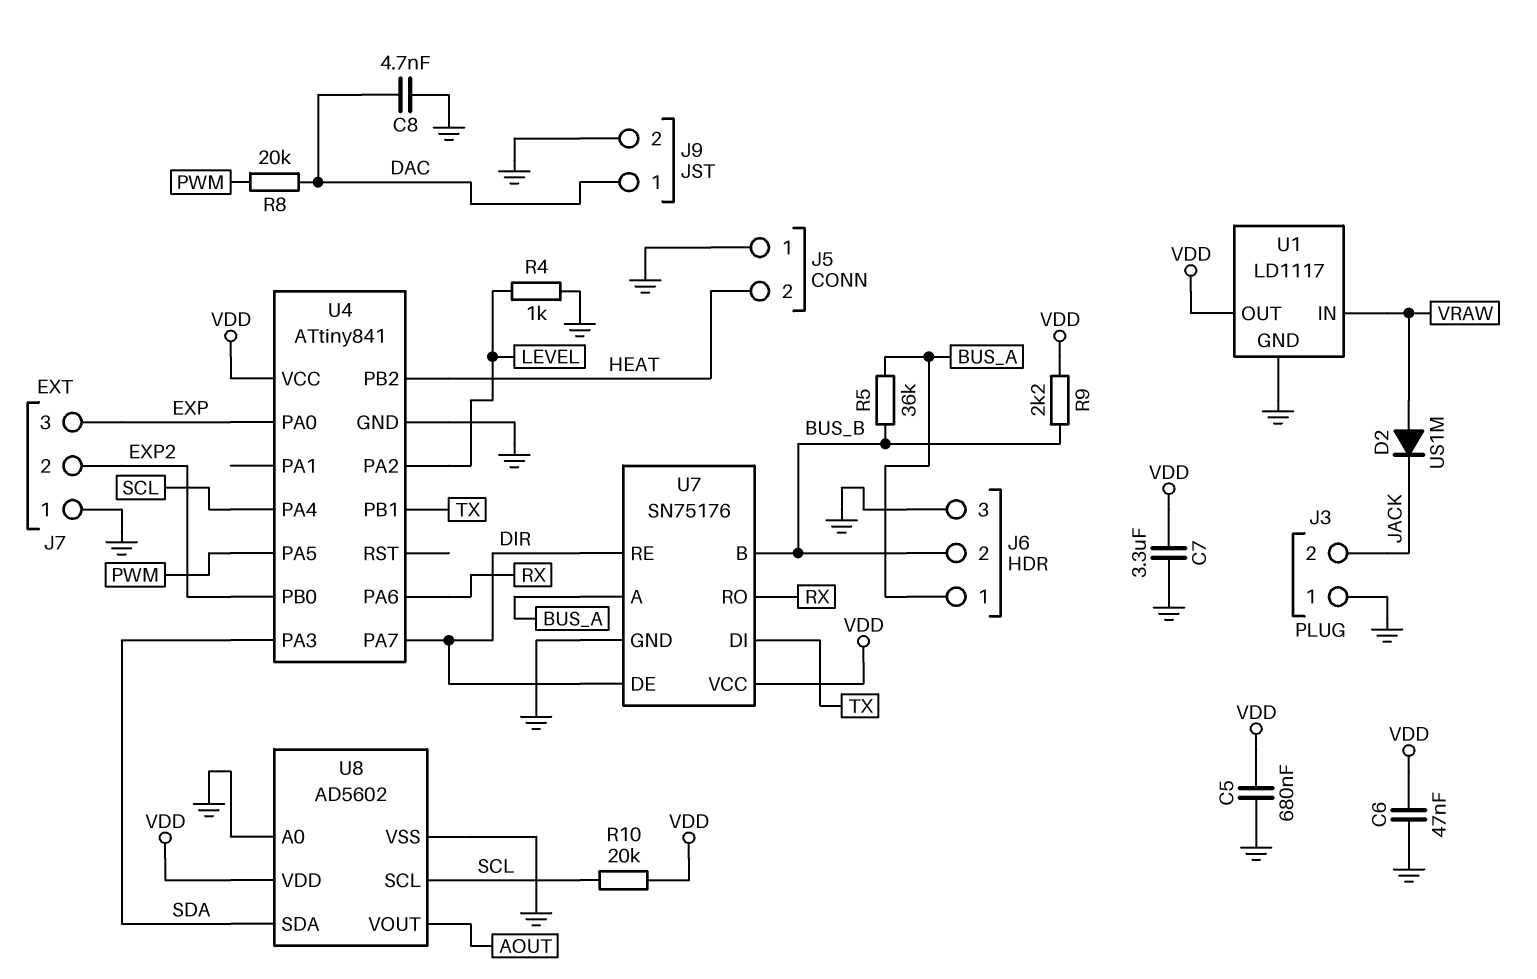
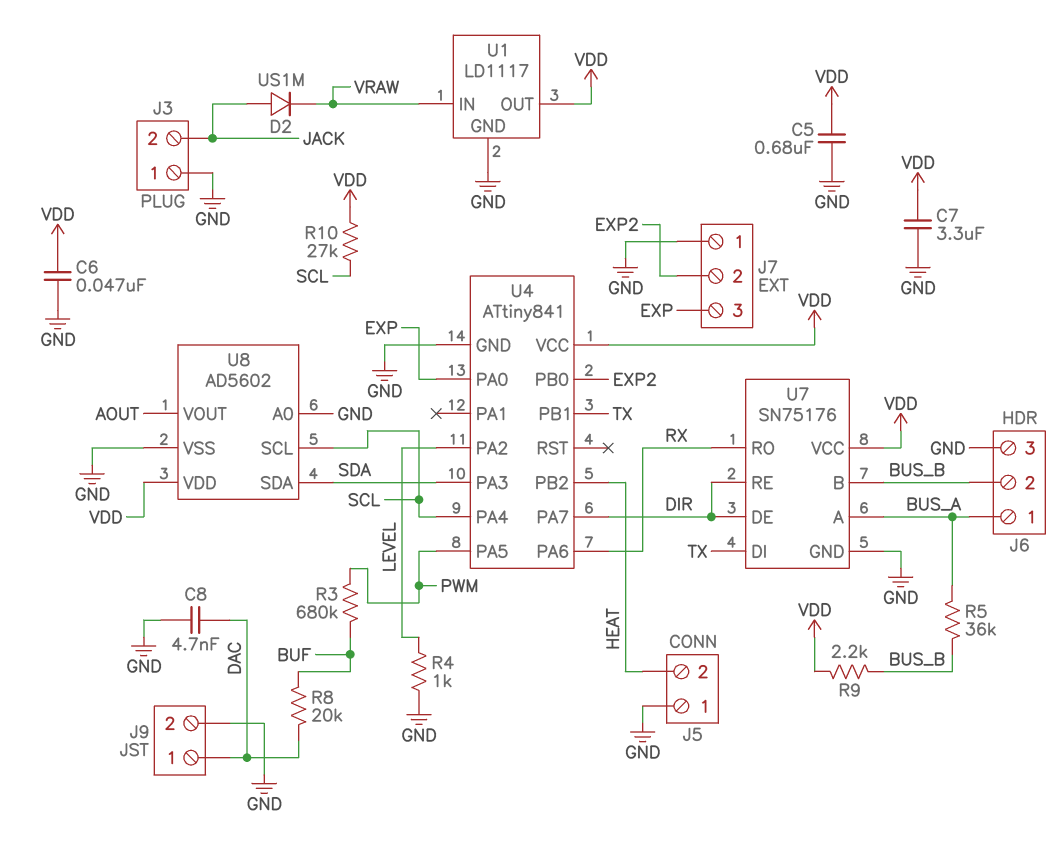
D2: diode US1M (A VRAW, K JACK) -> diode US1M (A JACK, K VRAW)
R3: none -> 680k (BUF, PWM)
R8: 20k (DAC, PWM) -> 20k (BUF, DAC)
R10: 20k (SCL, VDD) -> 27k (SCL, VDD)

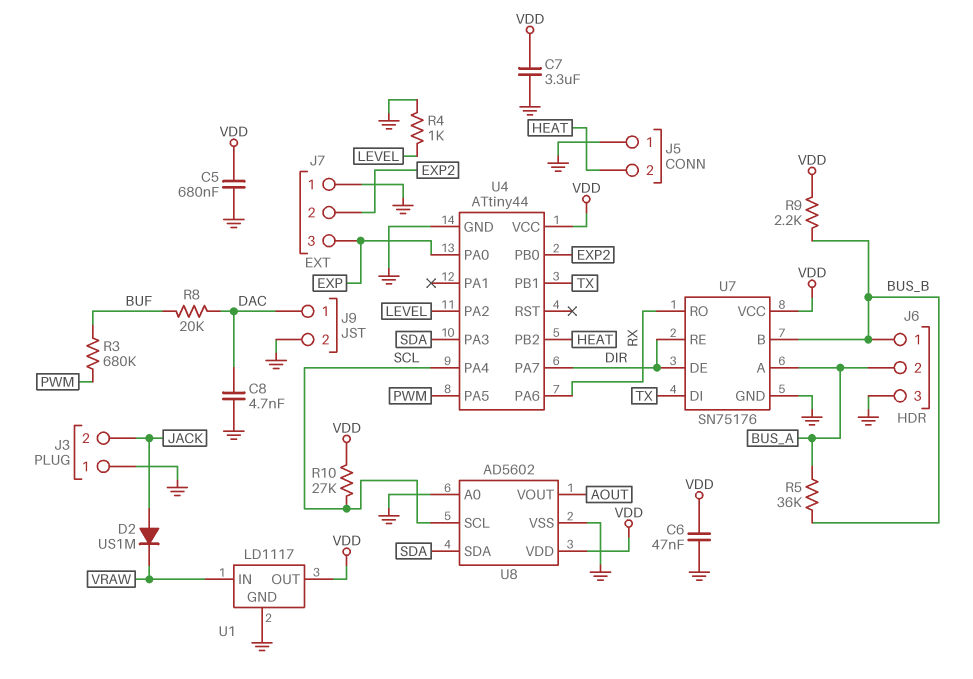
J6 pin 1: BUS_A -> BUS_B
J6 pin 2: BUS_B -> BUS_A
U4: ATtiny841 -> ATtiny44

